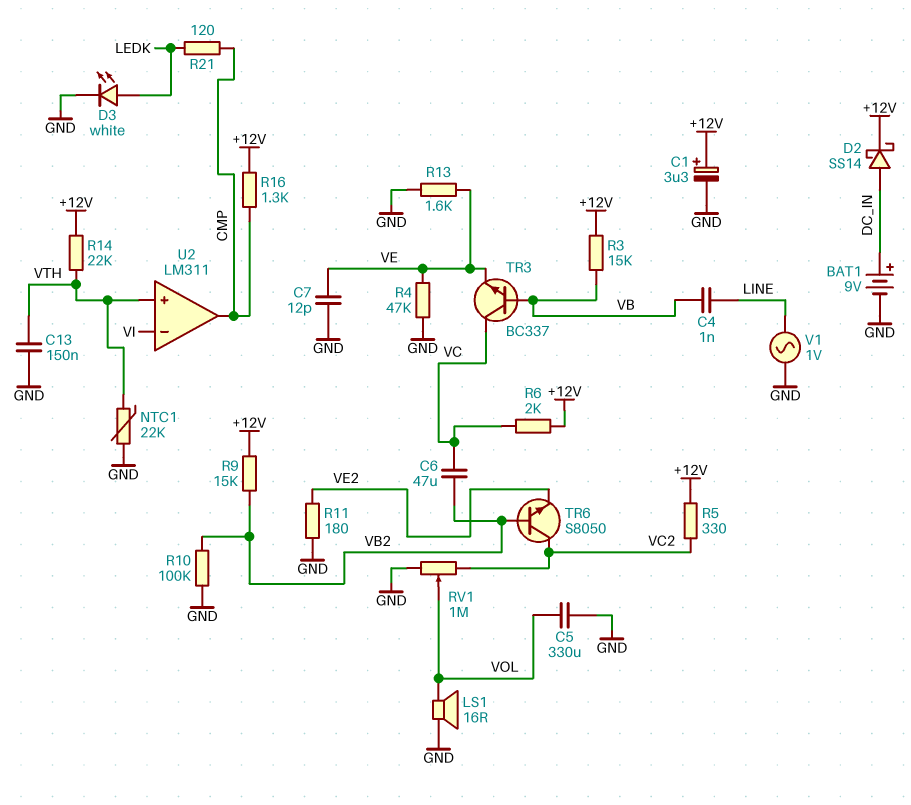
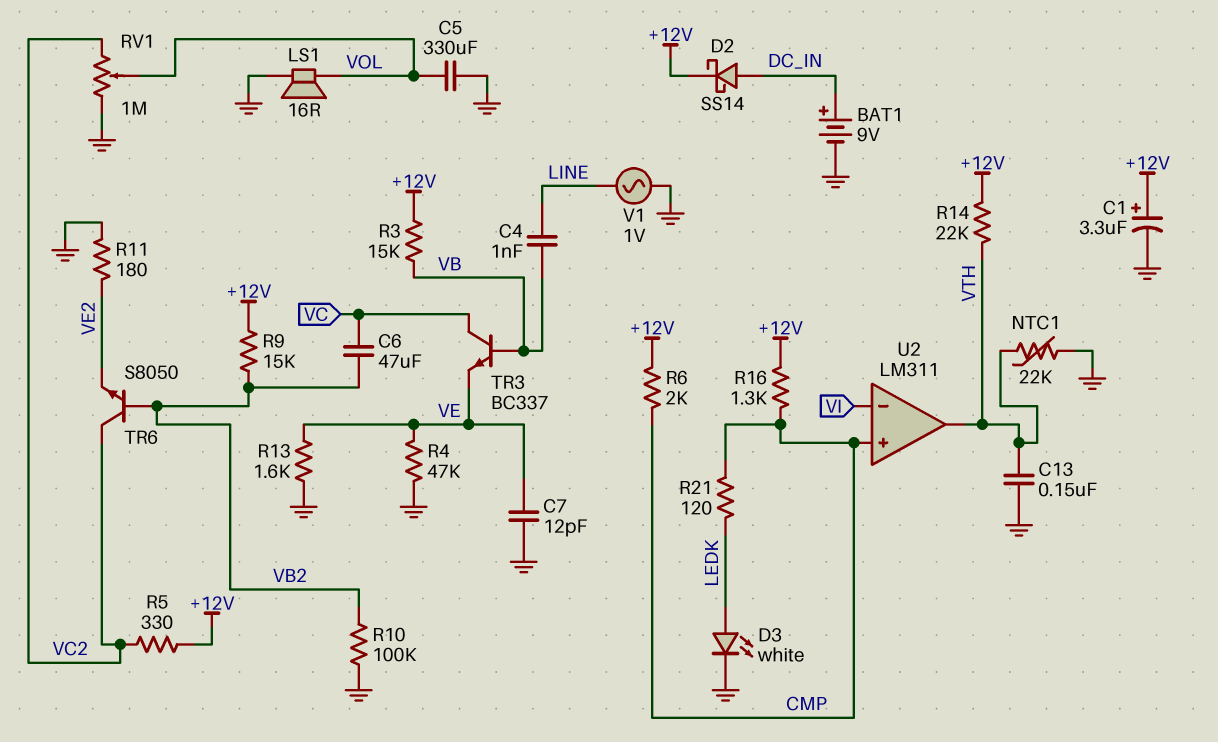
R6: 2k (+12V, VC) -> 2k (+12V, CMP)
U2 pin in+: VTH -> CMP
U2 pin out: CMP -> VTH

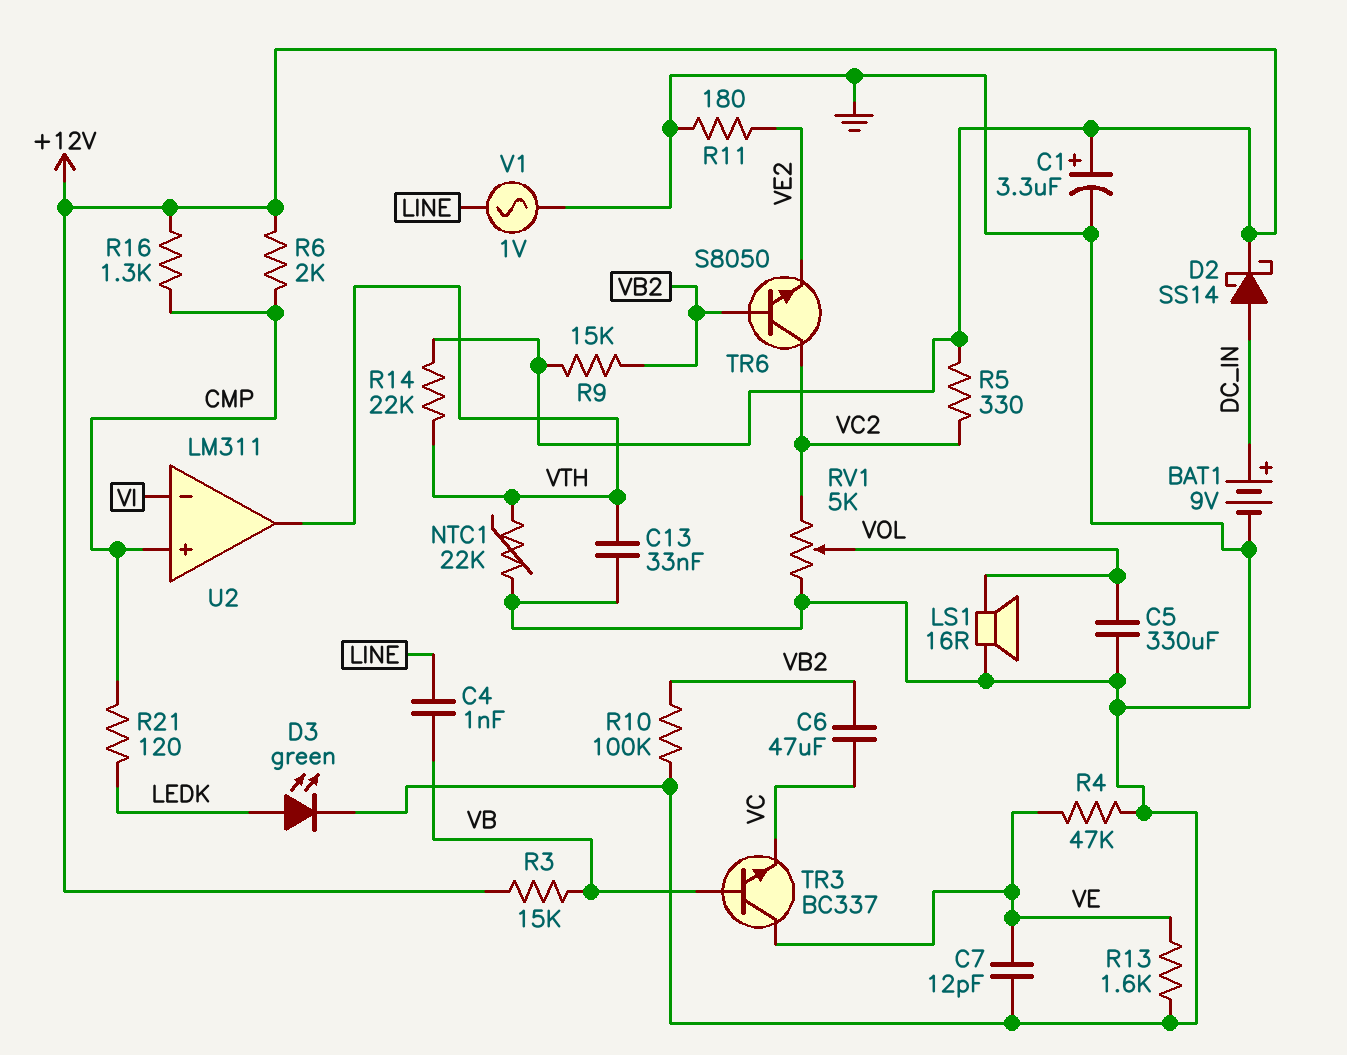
C13: 150nF (GND, VTH) -> 33nF (GND, VTH)
D3: LED white (A LEDK, K GND) -> LED green (A LEDK, K GND)
RV1: 1M (GND, VC2, wiper VOL) -> 5k (GND, VC2, wiper VOL)
TR3: NPN BC337 (B VB, C VC, E VE) -> NPN BC337 (B VB, C VE, E VC)

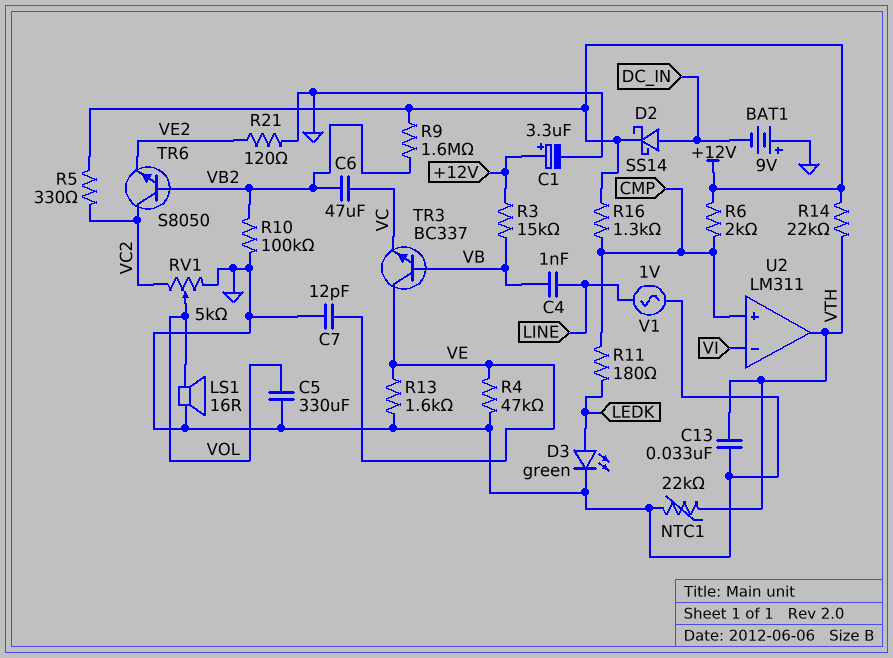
BAT1: 9V (plus DC_IN, minus GND) -> 9V (plus GND, minus DC_IN)
R9: 15k (+12V, VB2) -> 1.6M (+12V, VB2)
R11: 180 (GND, VE2) -> 180 (CMP, LEDK)
R21: 120 (CMP, LEDK) -> 120 (GND, VE2)

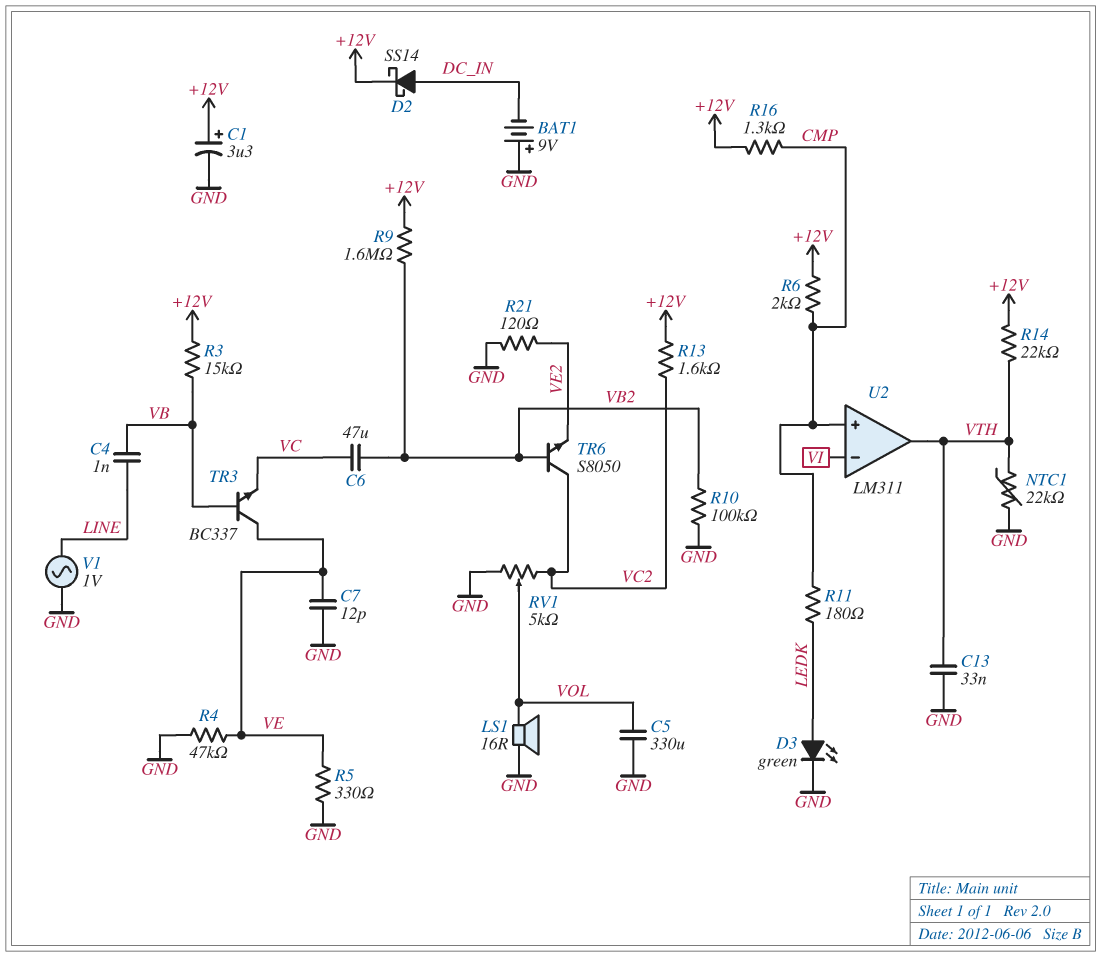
R5: 330 (+12V, VC2) -> 330 (GND, VE)
R13: 1.6k (GND, VE) -> 1.6k (+12V, VC2)

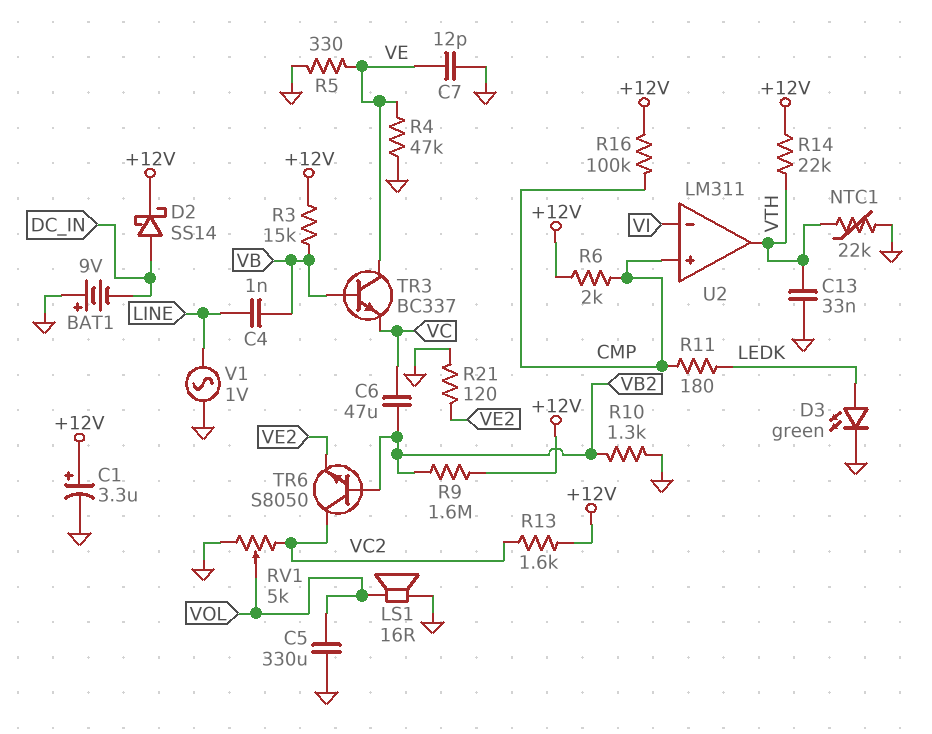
R10: 100k (GND, VB2) -> 1.3k (GND, VB2)
R16: 1.3k (+12V, CMP) -> 100k (+12V, CMP)

